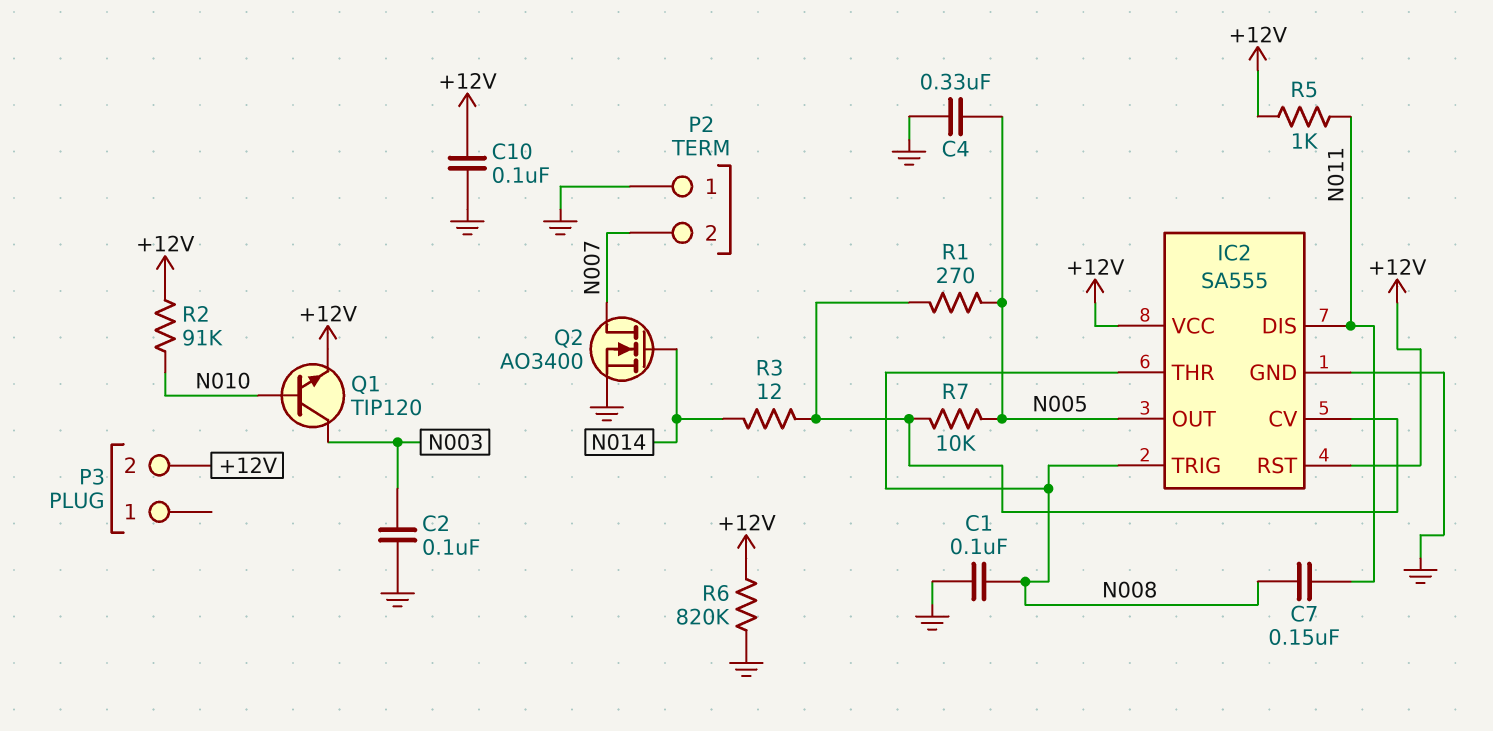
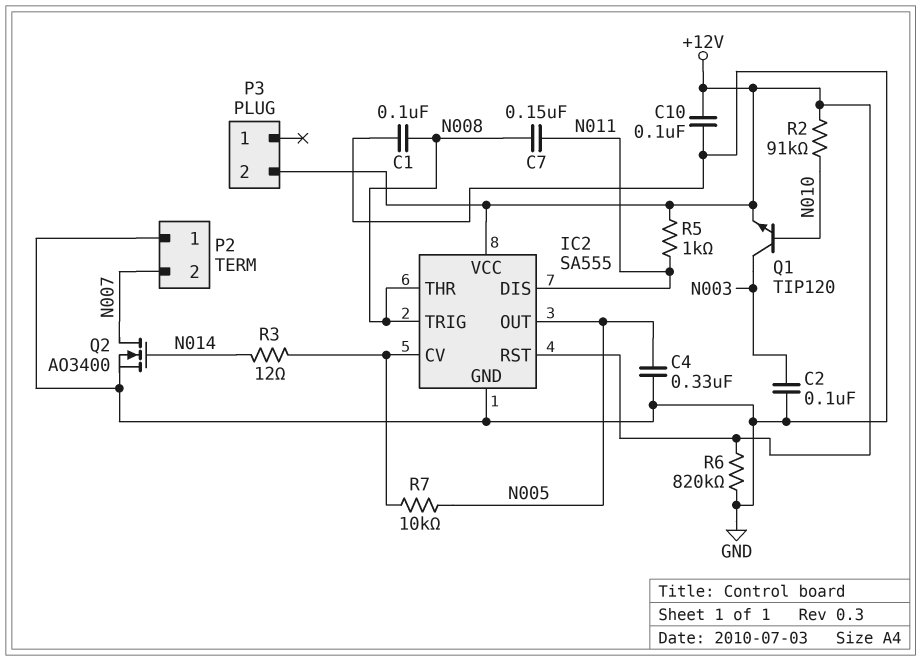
R1: 270 (IC2/CV, N005) -> none

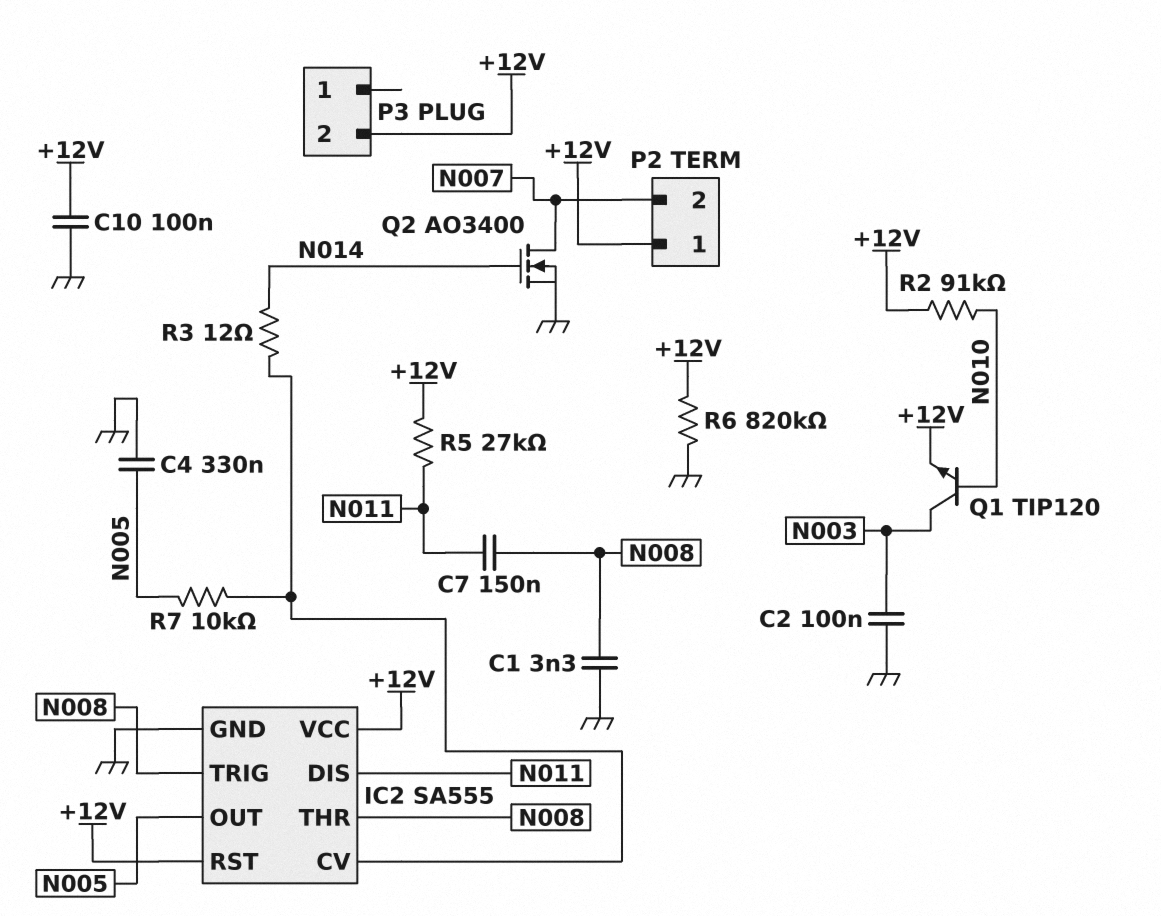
C1: 100nF (GND, N008) -> 3.3nF (GND, N008)
P2 pin 1: GND -> +12V
R5: 1k (+12V, N011) -> 27k (+12V, N011)

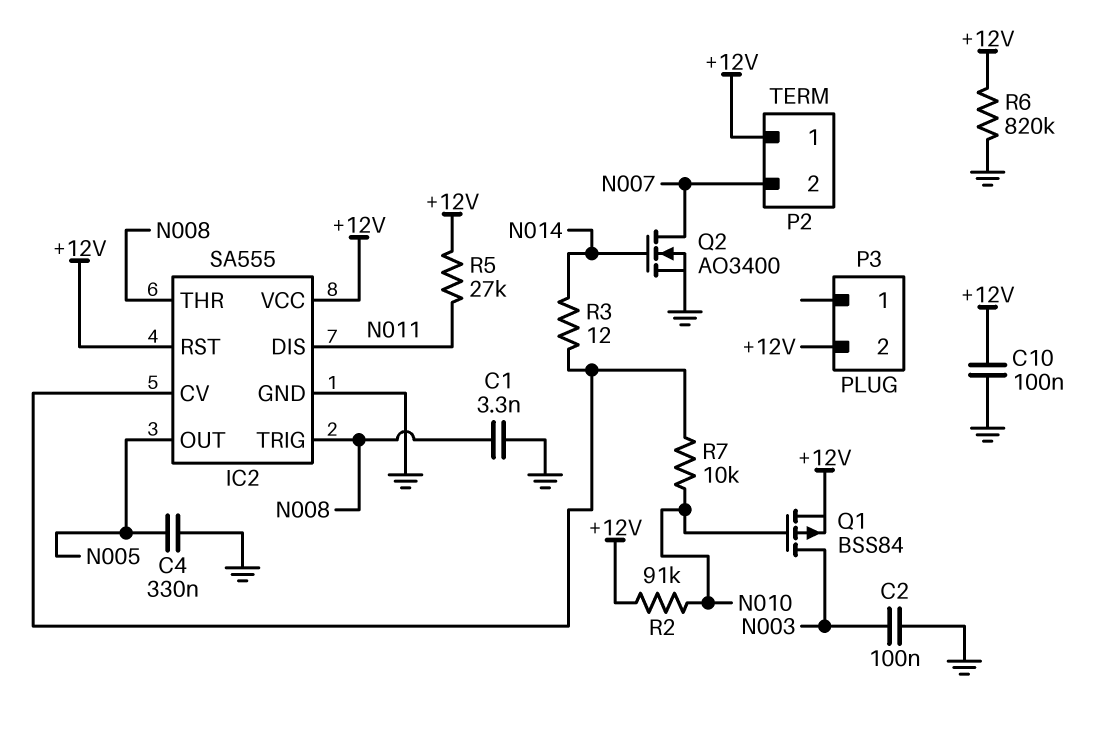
C7: 150nF (N008, N011) -> none
Q1: NPN TIP120 (B N010, C N003, E +12V) -> PMOS BSS84 (G N010, D N003, S +12V)
R7: 10k (IC2/CV, N005) -> 10k (IC2/CV, N010)

